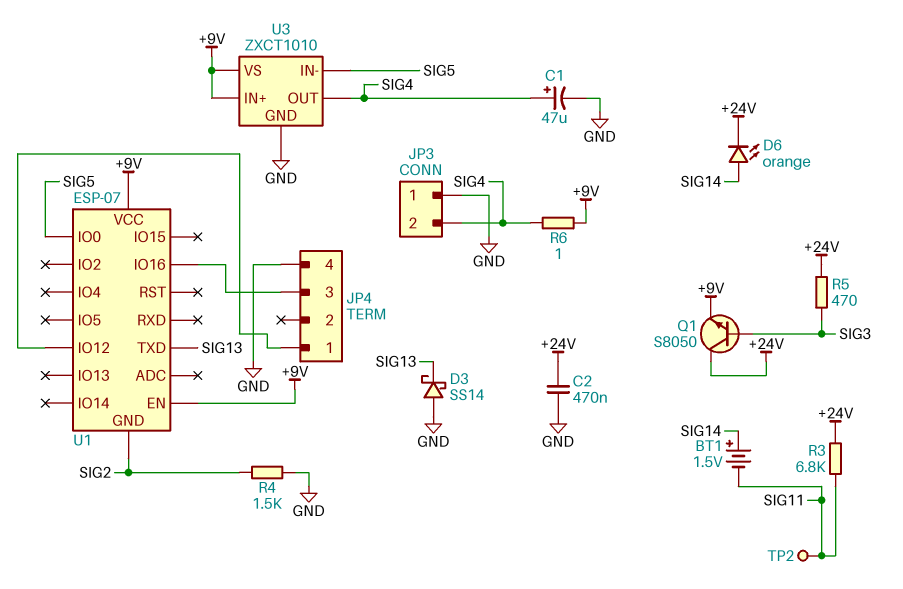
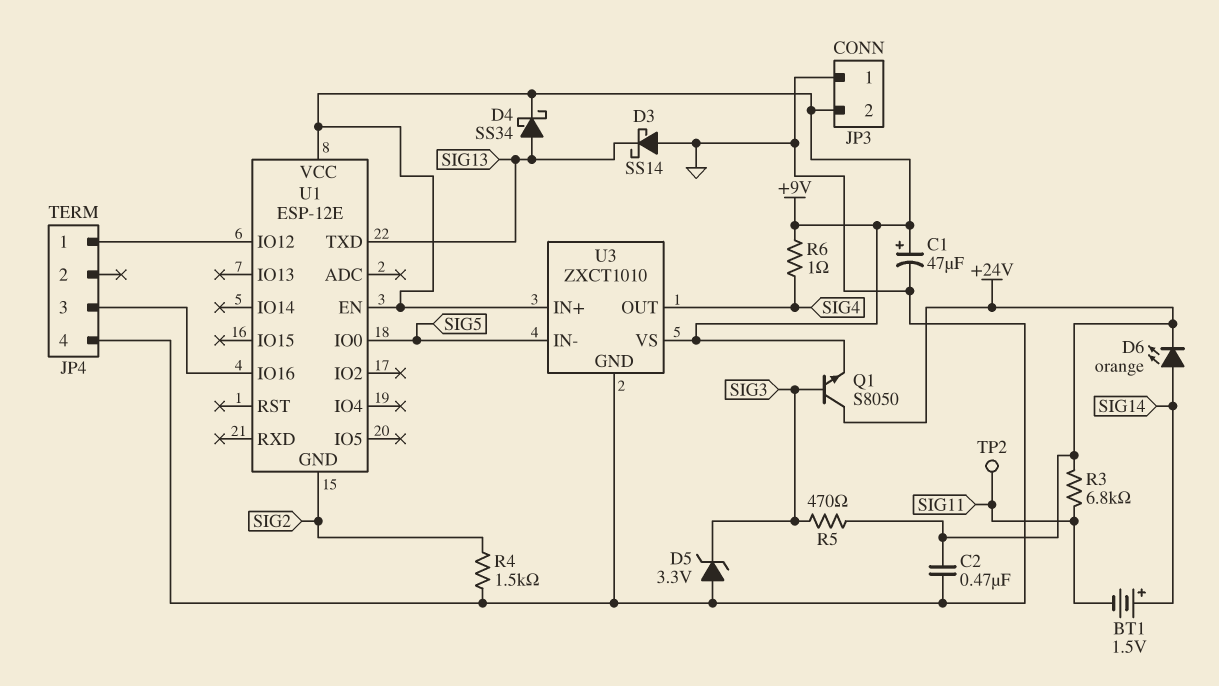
C1: 47uF (plus SIG4, minus GND) -> 47uF (plus +9V, minus GND)
D4: none -> schottky SS34 (A SIG13, K +9V)
D5: none -> zener 3.3V (A GND, K SIG3)
JP3 pin 2: SIG4 -> +9V
U1: ESP-07 -> ESP-12E

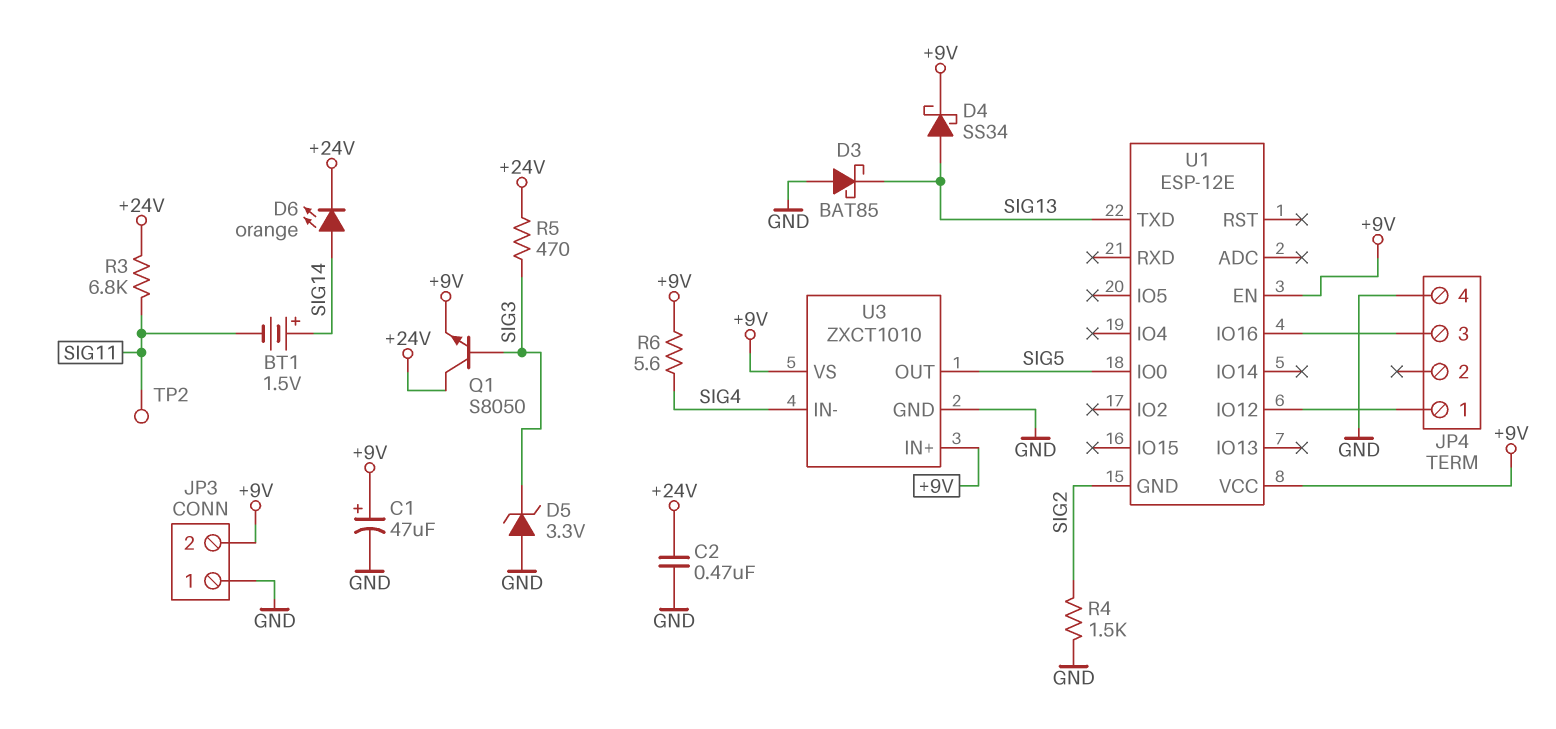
D3: schottky SS14 (A GND, K SIG13) -> schottky BAT85 (A GND, K SIG13)
R6: 1 (+9V, SIG4) -> 5.6 (+9V, SIG4)
U3 pin IN-: SIG5 -> SIG4
U3 pin OUT: SIG4 -> SIG5

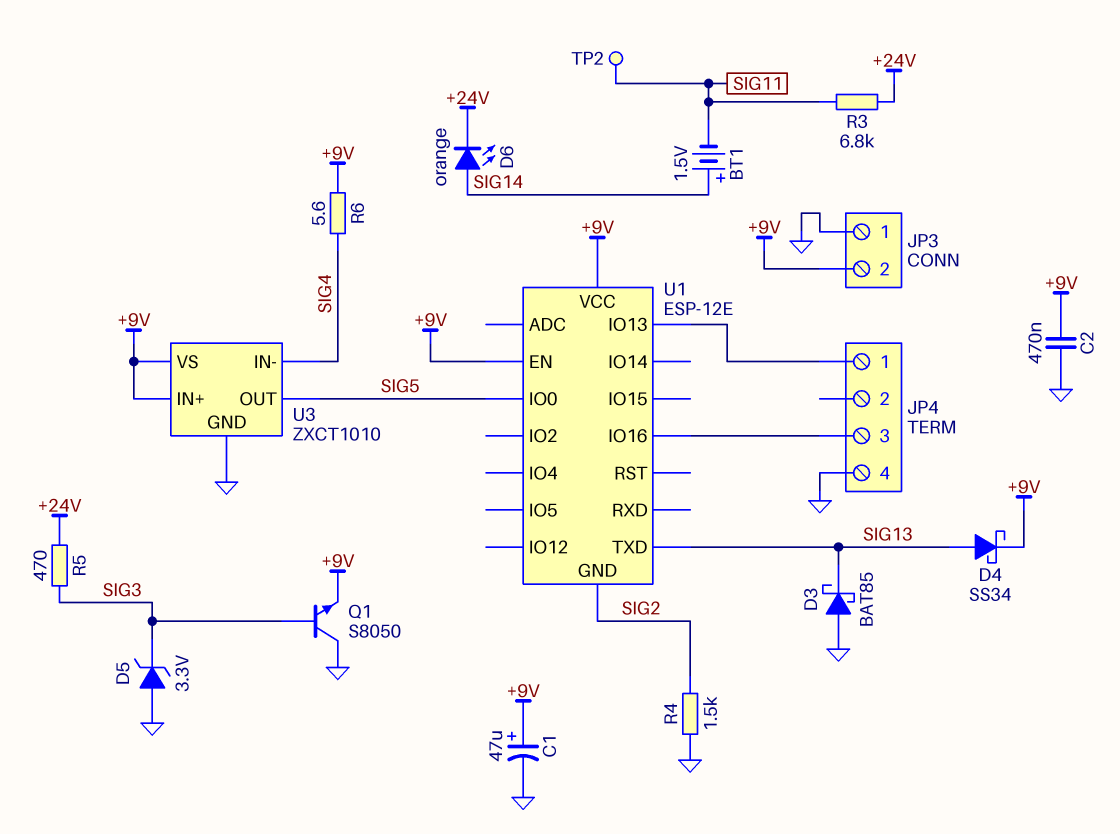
C2: 470nF (+24V, GND) -> 470nF (+9V, GND)
Q1: NPN S8050 (B SIG3, C +24V, E +9V) -> NPN S8050 (B SIG3, C GND, E +9V)
U1 pin IO12: JP4/1 -> none
U1 pin IO13: none -> JP4/1

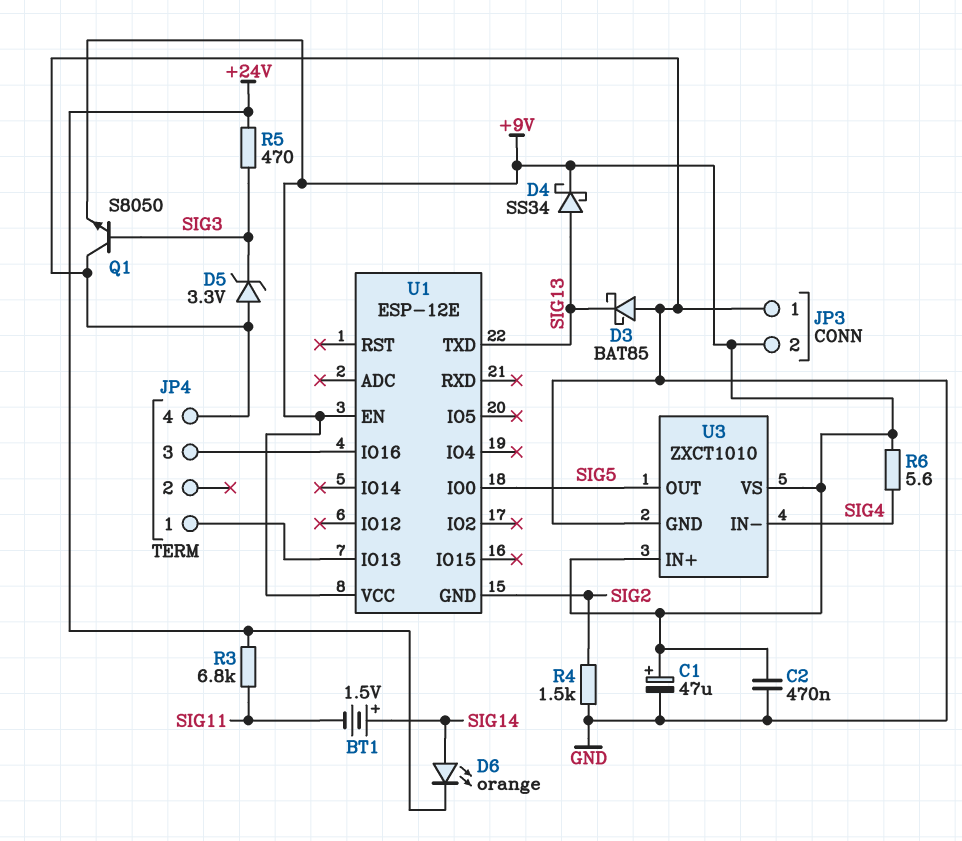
TP2: test point (SIG11) -> none

